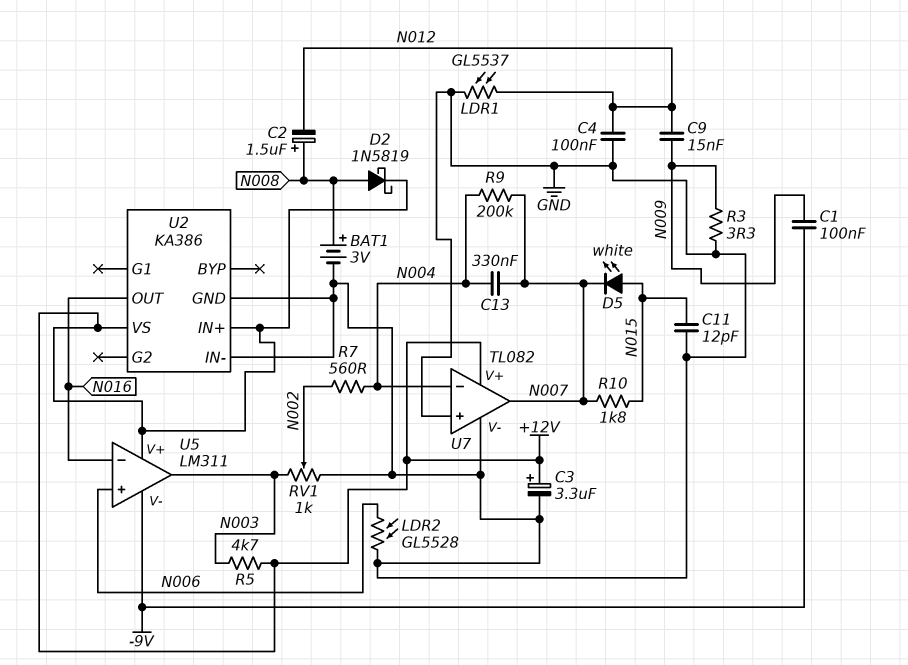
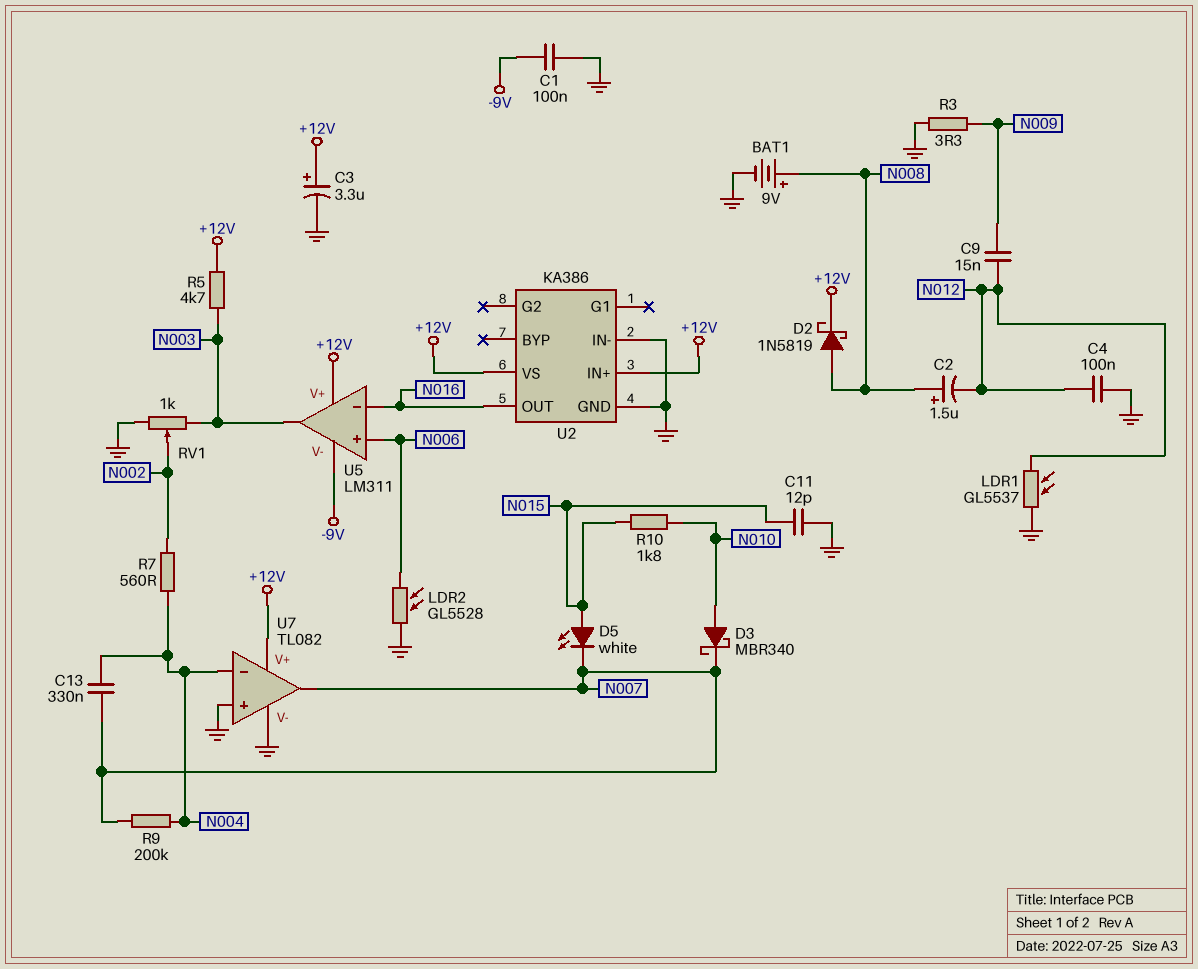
BAT1: 3V (plus N008, minus GND) -> 9V (plus N008, minus GND)
C1: 100nF (-9V, N009) -> 100nF (-9V, GND)
D3: none -> schottky MBR340 (A N010, K N007)
R10: 1.8k (N007, N015) -> 1.8k (N010, N015)

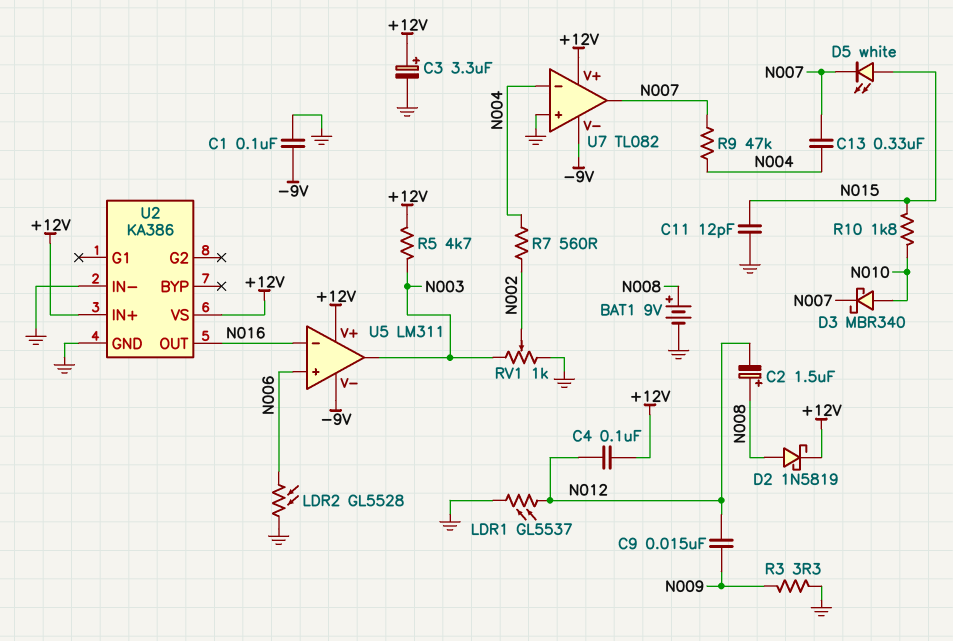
C4: 100nF (GND, N012) -> 100nF (+12V, N012)
R9: 200k (N004, N007) -> 47k (N004, N007)
U7 pin V-: GND -> -9V

